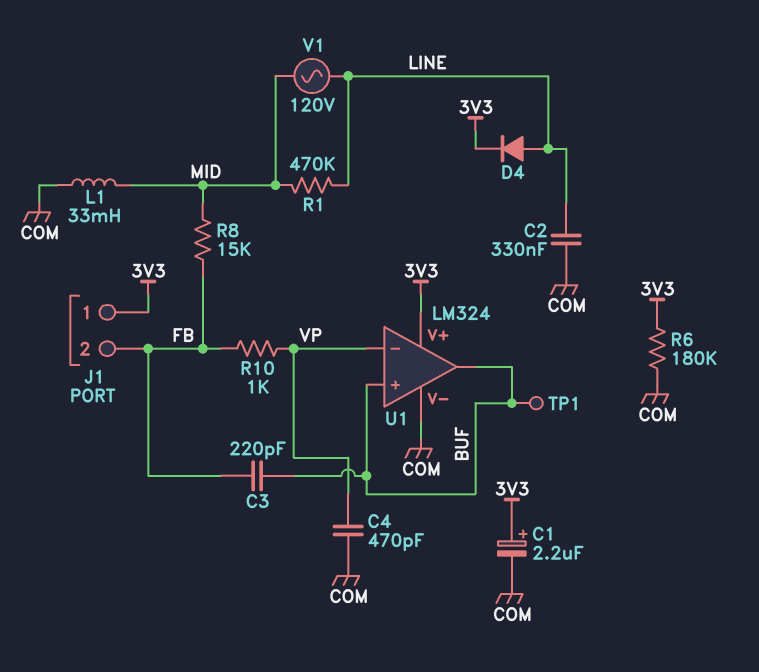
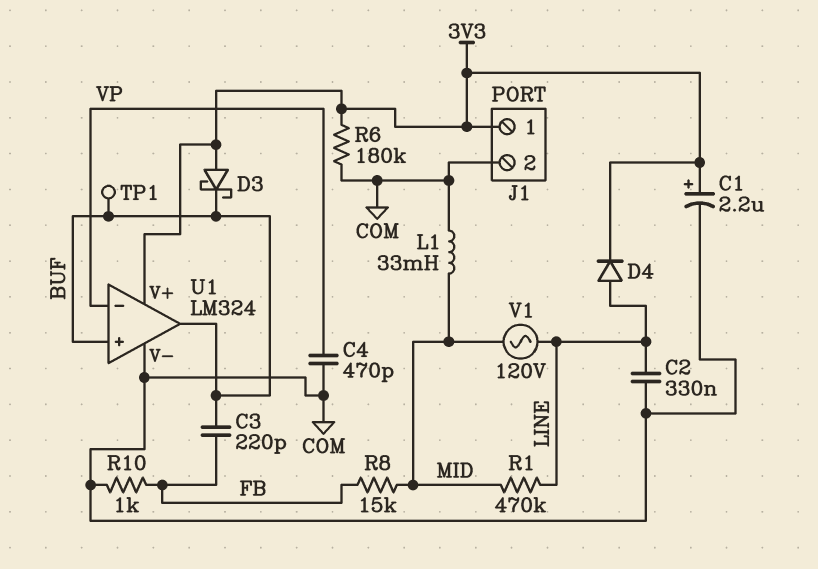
D3: none -> schottky (A 3V3, K BUF)
J1 pin 2: FB -> COM
R10: 1k (FB, VP) -> 1k (COM, FB)

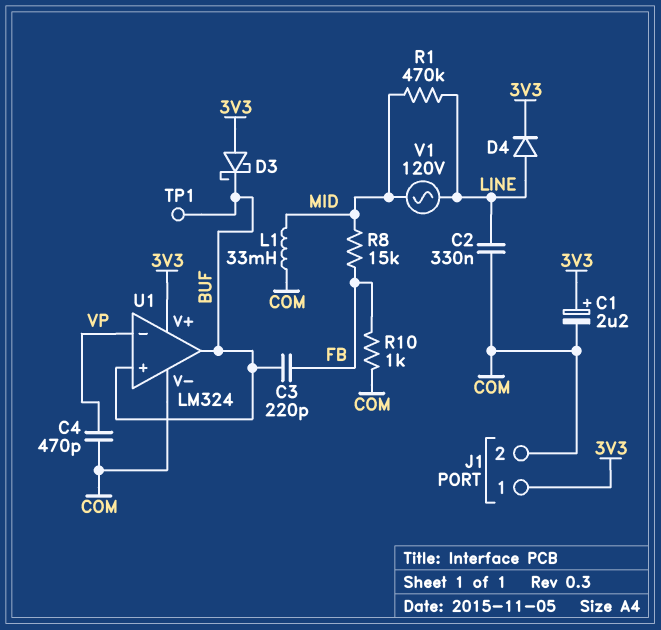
R6: 180k (3V3, COM) -> none

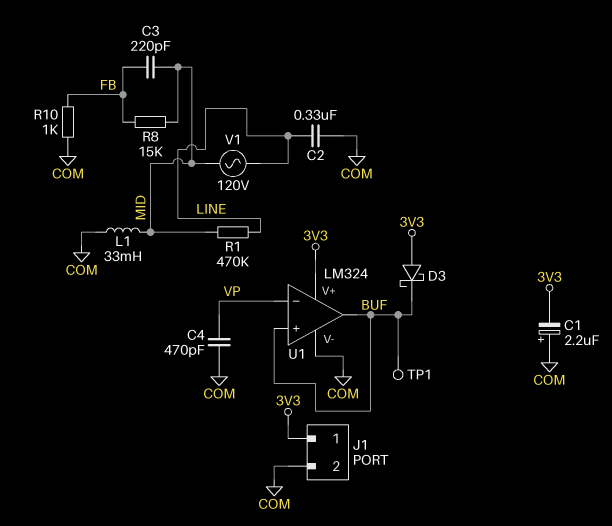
C1: 2.2uF (plus 3V3, minus COM) -> 2.2uF (plus COM, minus 3V3)
C3: 220pF (BUF, FB) -> 220pF (FB, MID)
D4: diode (A LINE, K 3V3) -> none

